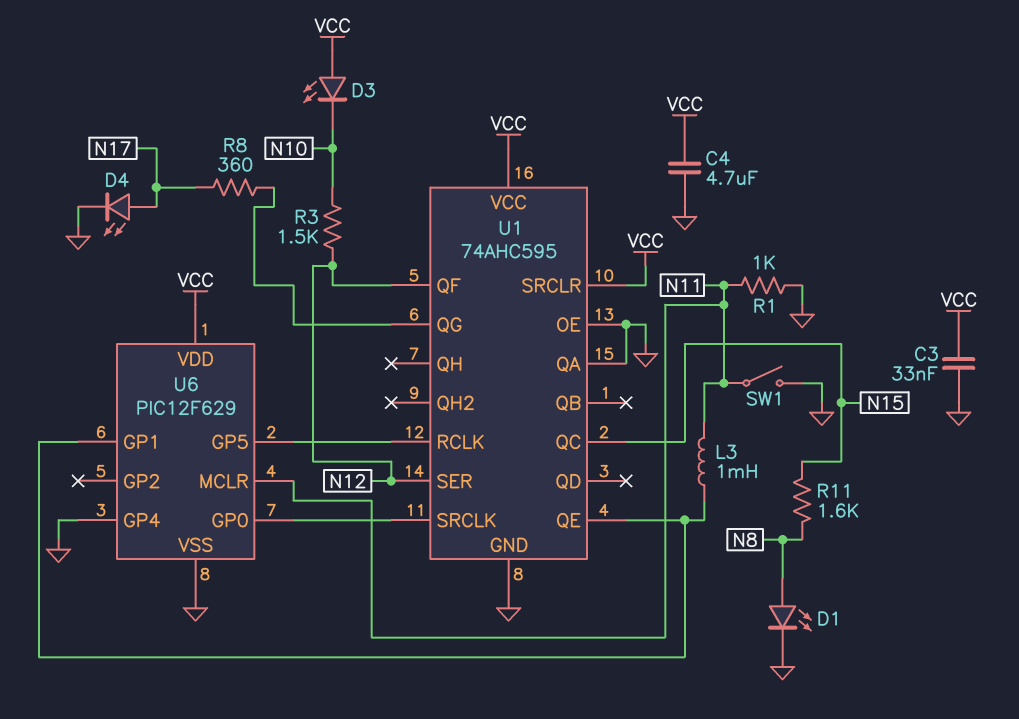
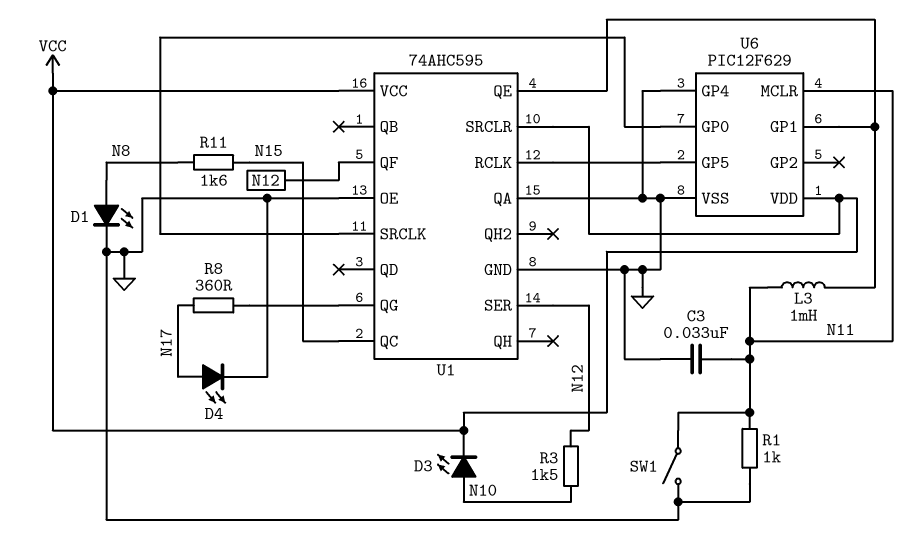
C3: 33nF (GND, VCC) -> 33nF (GND, N11)
C4: 4.7uF (GND, VCC) -> none
D3: LED (A VCC, K N10) -> LED (A N10, K VCC)

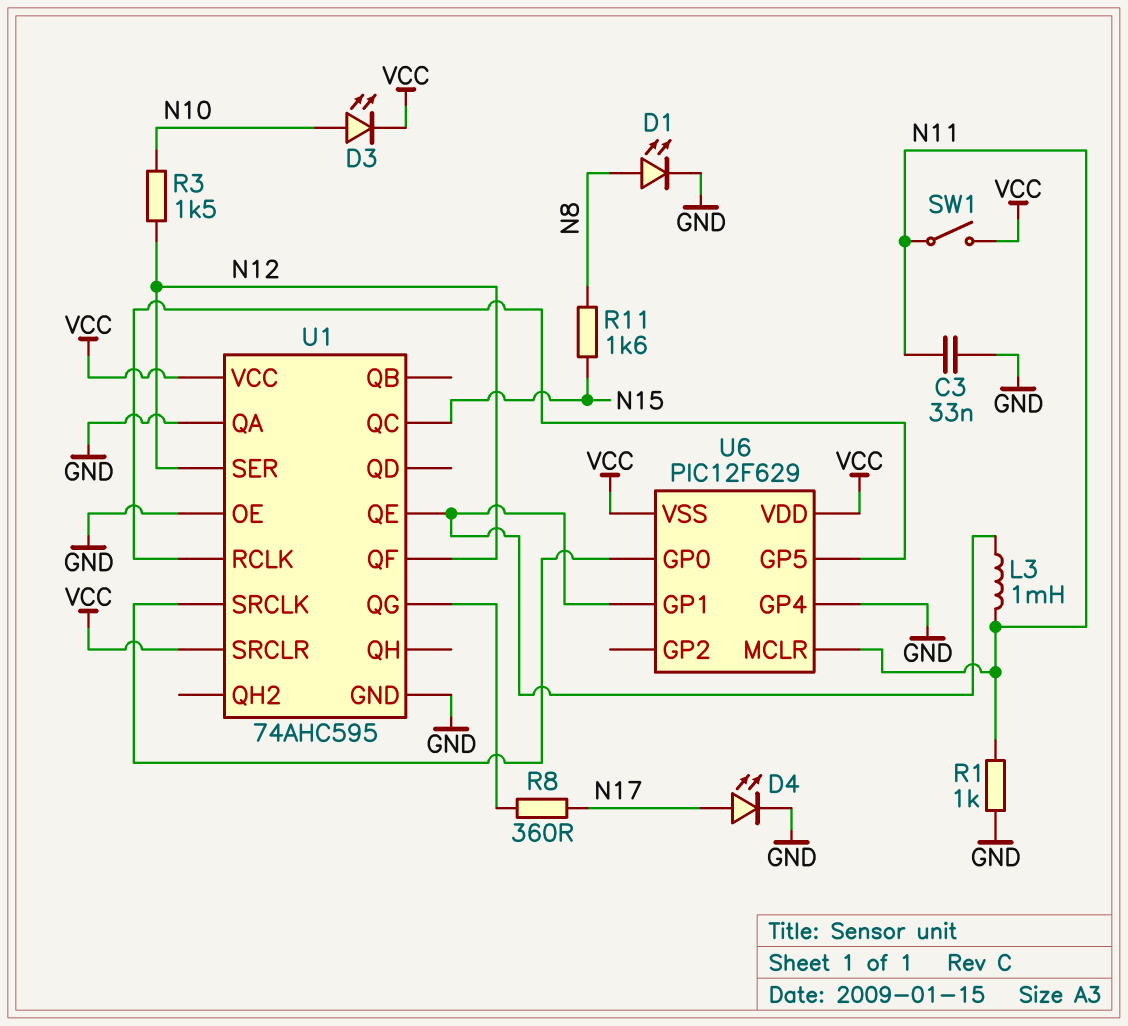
SW1: switch (GND, N11) -> switch (N11, VCC)
U6 pin VSS: GND -> VCC

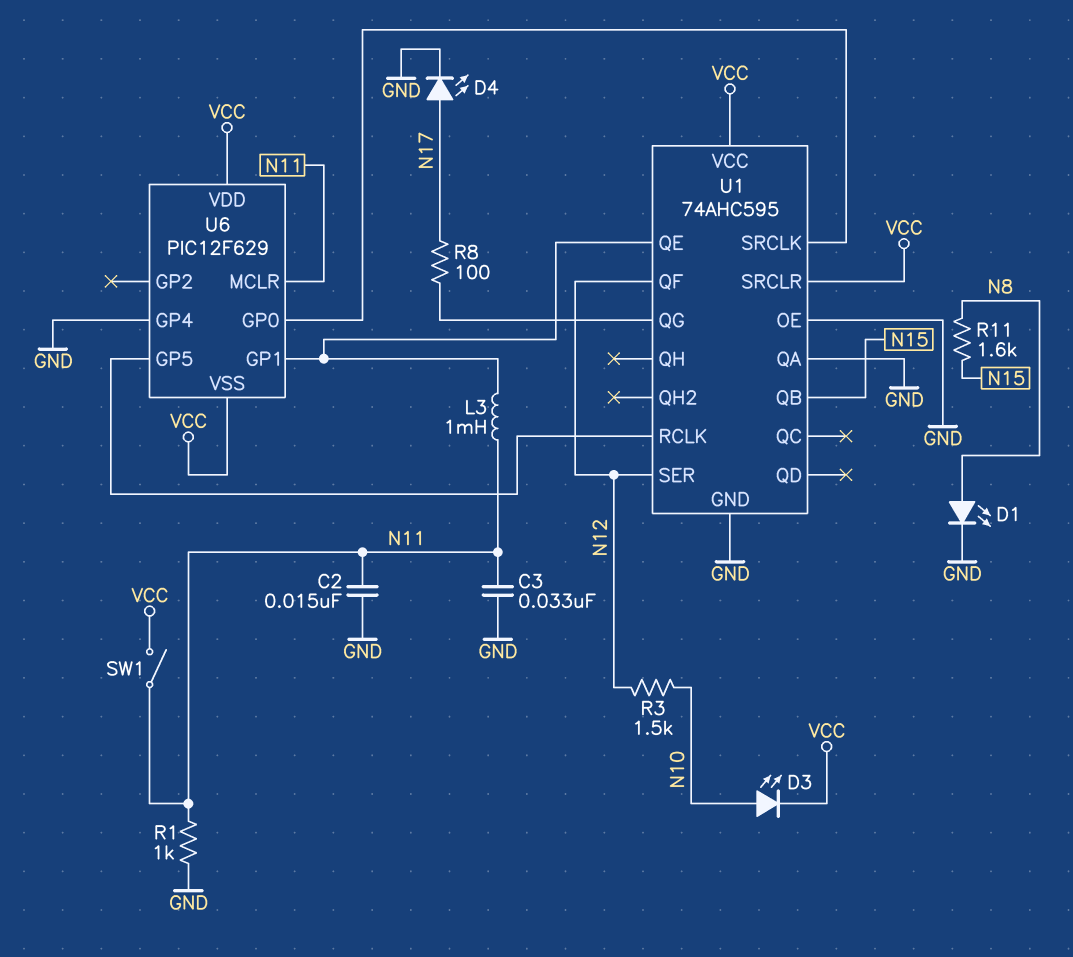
C2: none -> 15nF (GND, N11)
R8: 360 (N17, U1/QG) -> 100 (N17, U1/QG)
U1 pin QB: none -> N15
U1 pin QC: N15 -> none

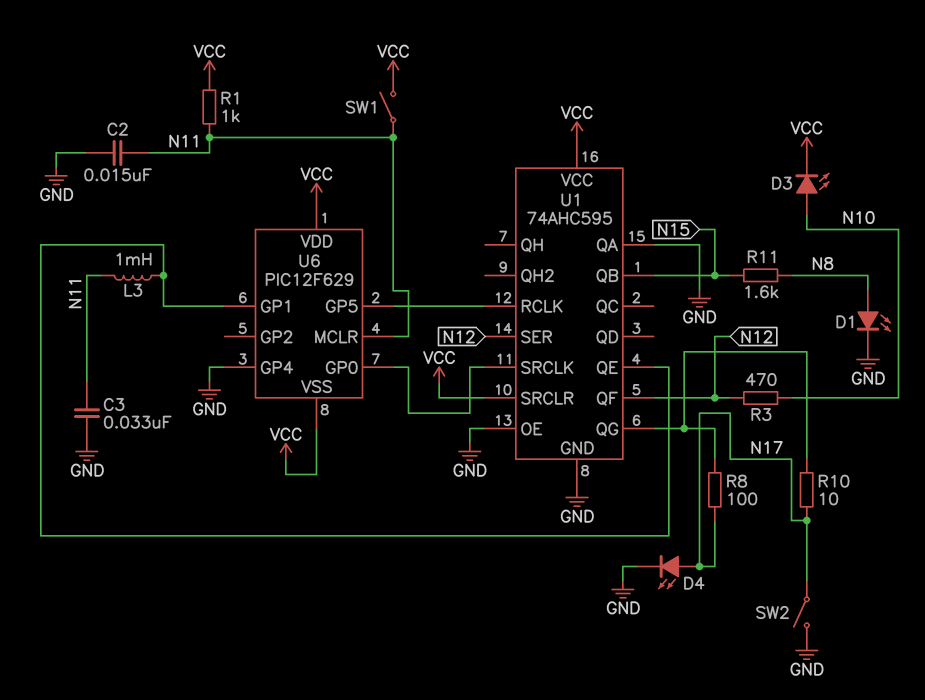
R1: 1k (GND, N11) -> 1k (N11, VCC)
R3: 1.5k (N10, N12) -> 470 (N10, N12)
R10: none -> 10 (N17, U1/QG)
SW2: none -> switch (GND, N17)

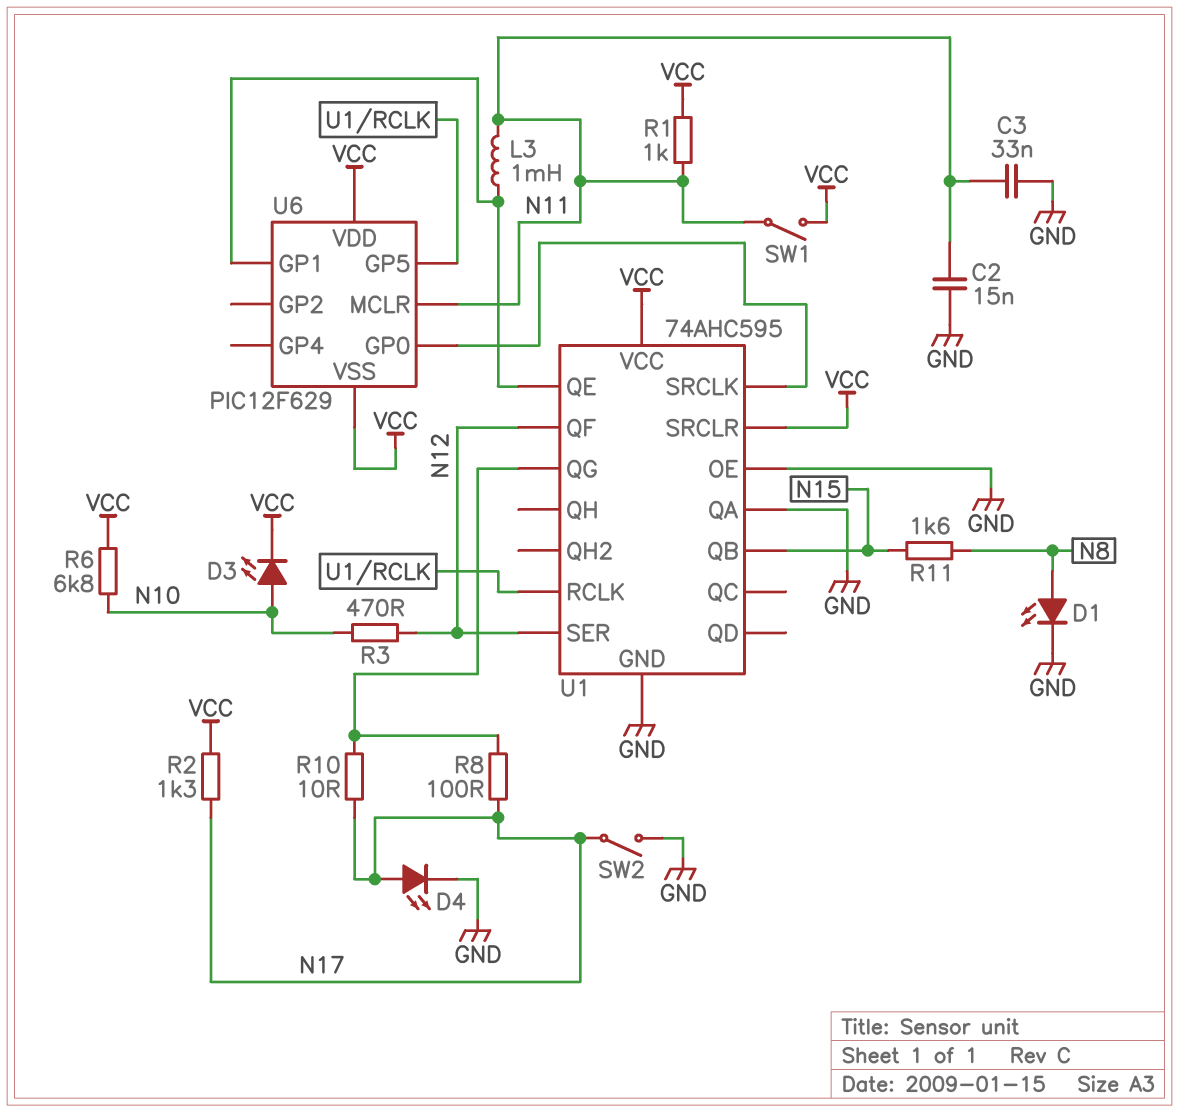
R2: none -> 1.3k (N17, VCC)
R6: none -> 6.8k (N10, VCC)
U6 pin GP4: GND -> none

